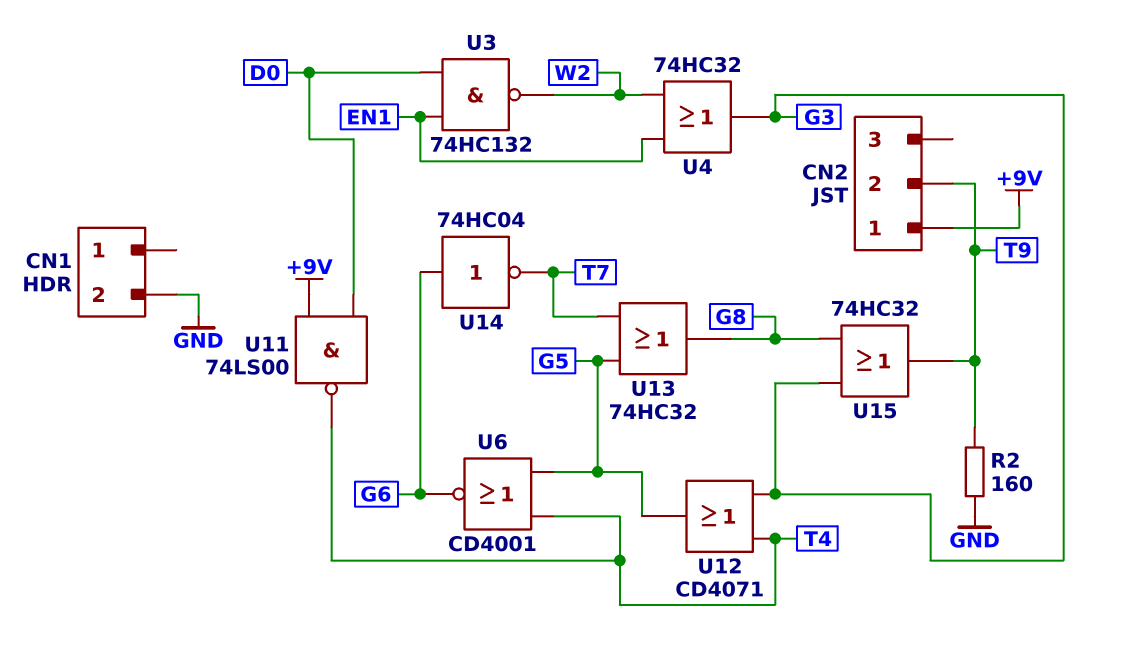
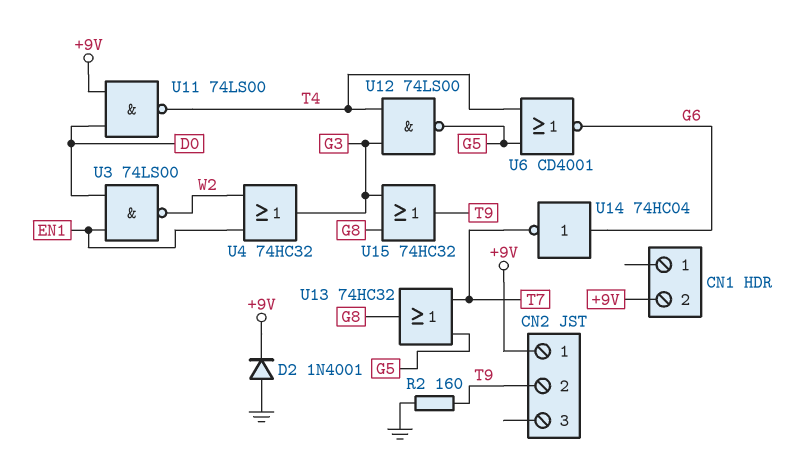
CN1 pin 2: GND -> +9V
D2: none -> diode 1N4001 (A GND, K +9V)
U3: NAND 74HC132 (in D0, in EN1, out W2) -> NAND 74LS00 (in D0, in EN1, out W2)
U12: OR CD4071 (in G3, in T4, out G5) -> NAND 74LS00 (in G3, in T4, out G5)

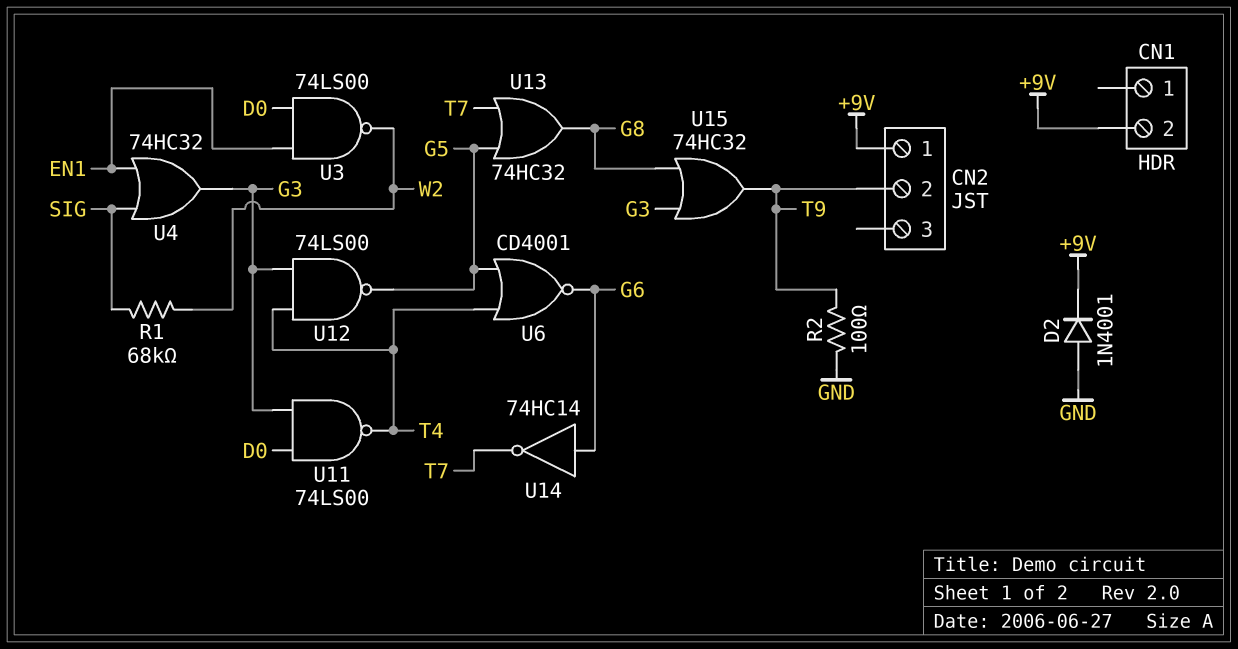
R1: none -> 68k (SIG, W2)
R2: 160 (GND, T9) -> 100 (GND, T9)
U4: OR 74HC32 (in EN1, in W2, out G3) -> OR 74HC32 (in EN1, in SIG, out G3)
U11: NAND 74LS00 (in +9V, in D0, out T4) -> NAND 74LS00 (in D0, in G3, out T4)
U14: NOT 74HC04 (in G6, out T7) -> NOT 74HC14 (in G6, out T7)

